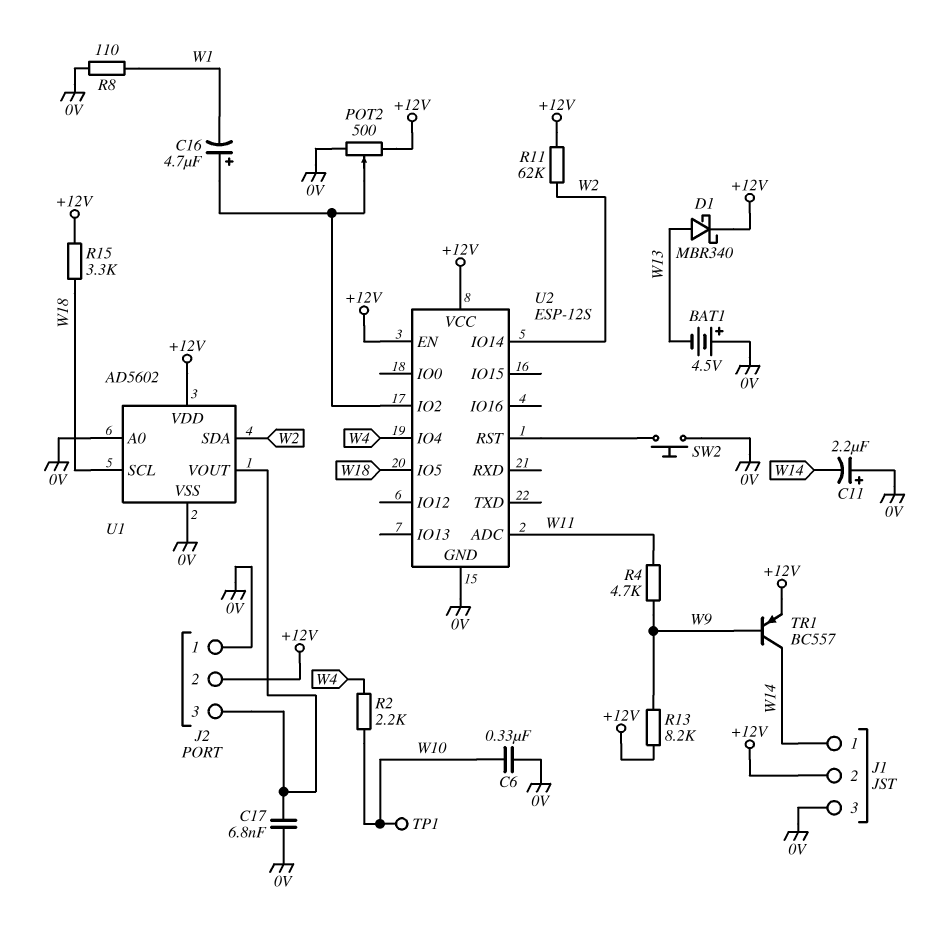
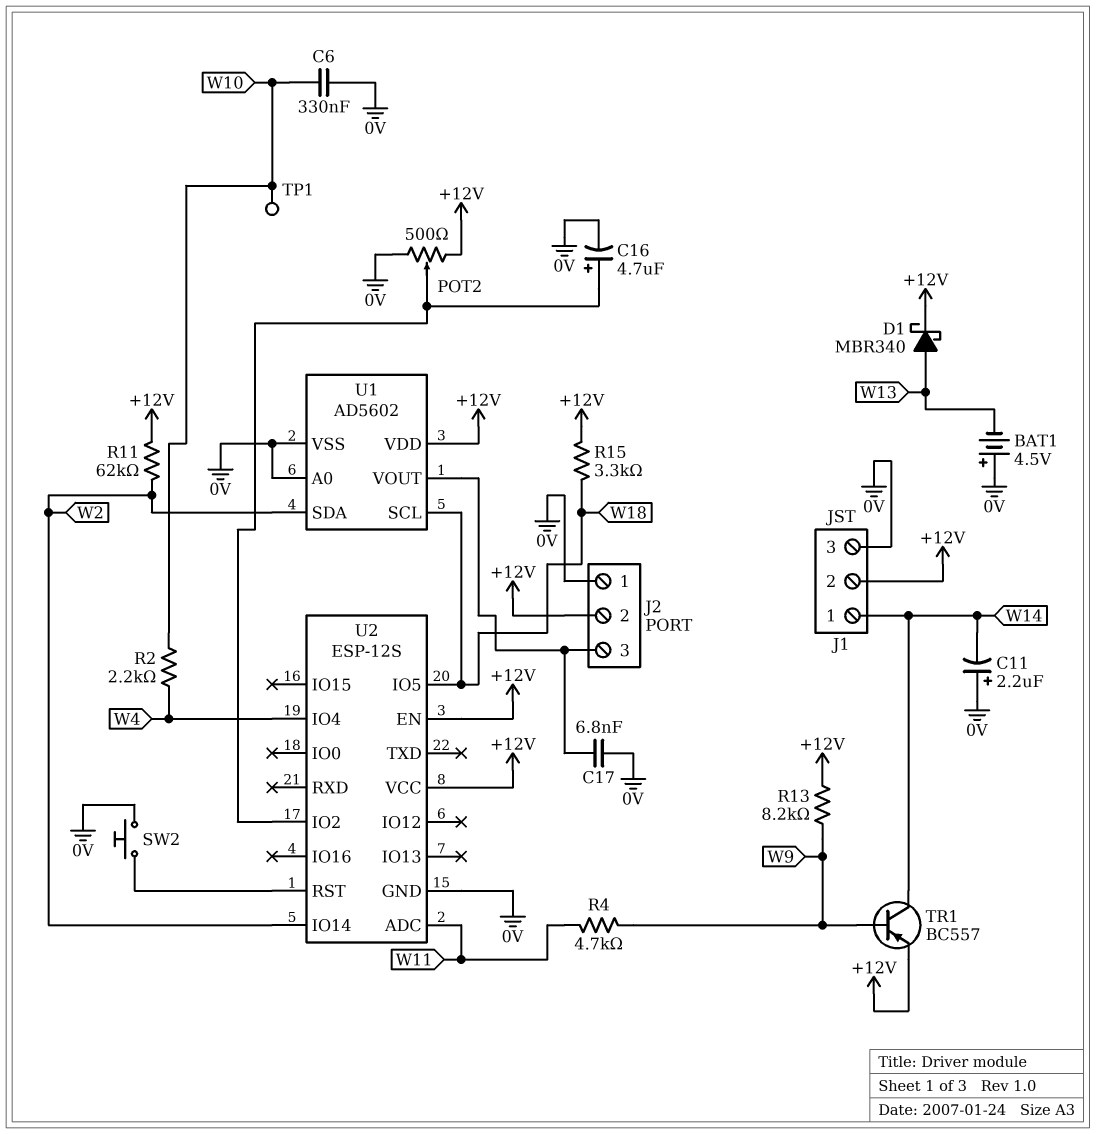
C16: 4.7uF (plus U2/IO2, minus W1) -> 4.7uF (plus U2/IO2, minus 0V)
R8: 110 (0V, W1) -> none

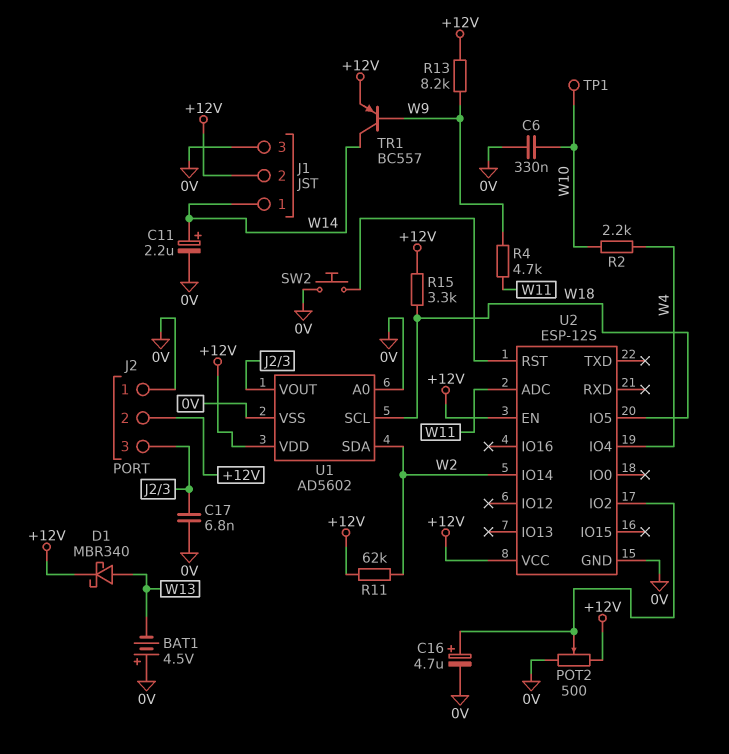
C11: 2.2uF (plus 0V, minus W14) -> 2.2uF (plus W14, minus 0V)

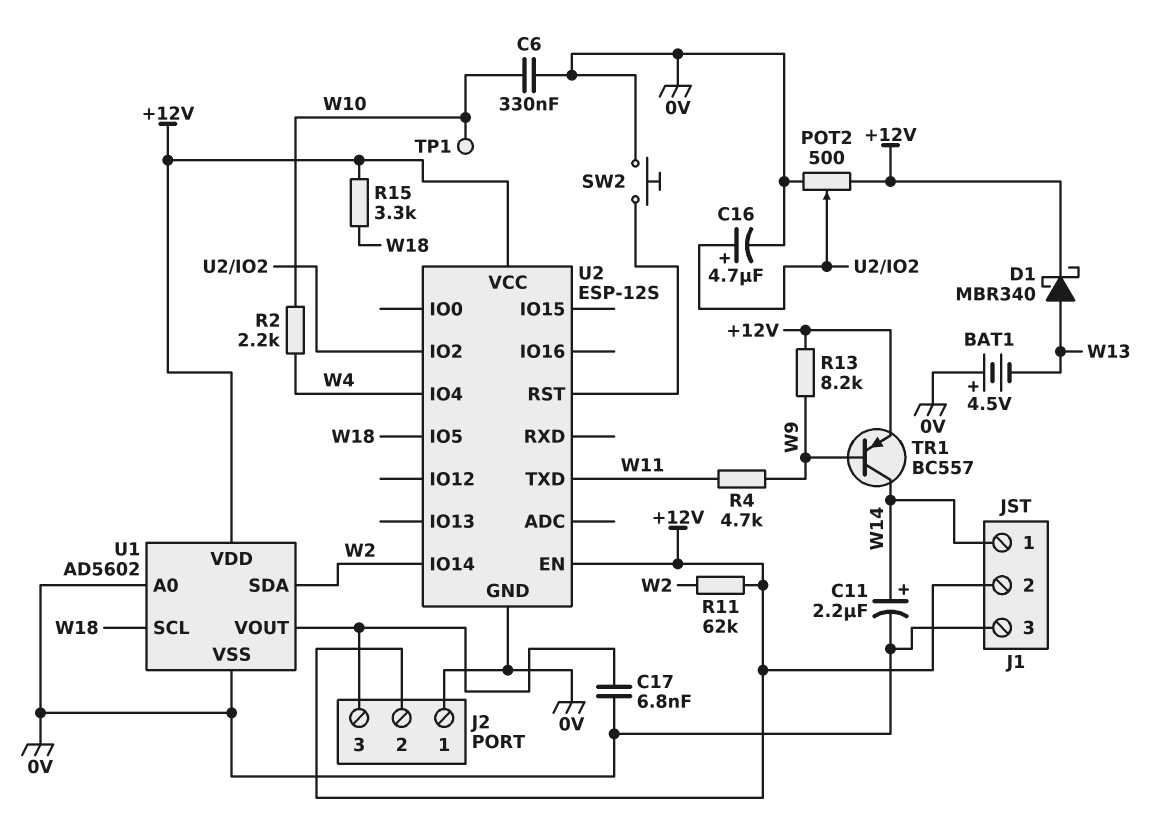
U2 pin ADC: W11 -> none
U2 pin TXD: none -> W11

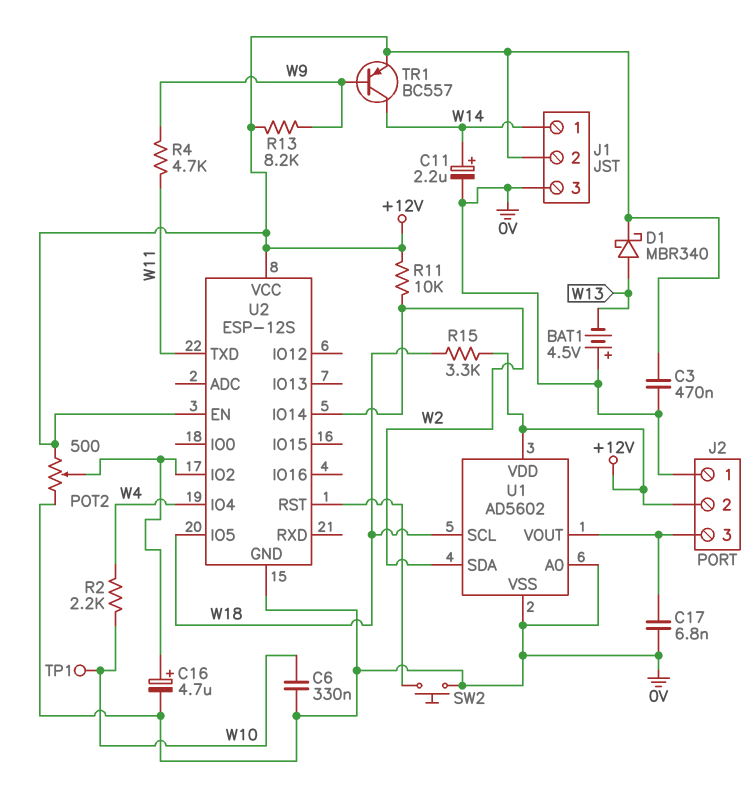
C3: none -> 470nF (+12V, 0V)
R11: 62k (+12V, W2) -> 10k (+12V, W2)

